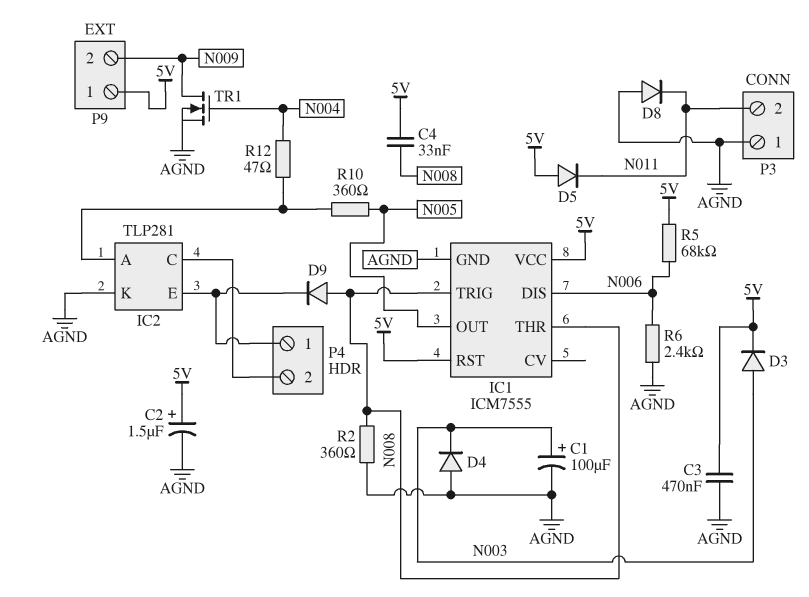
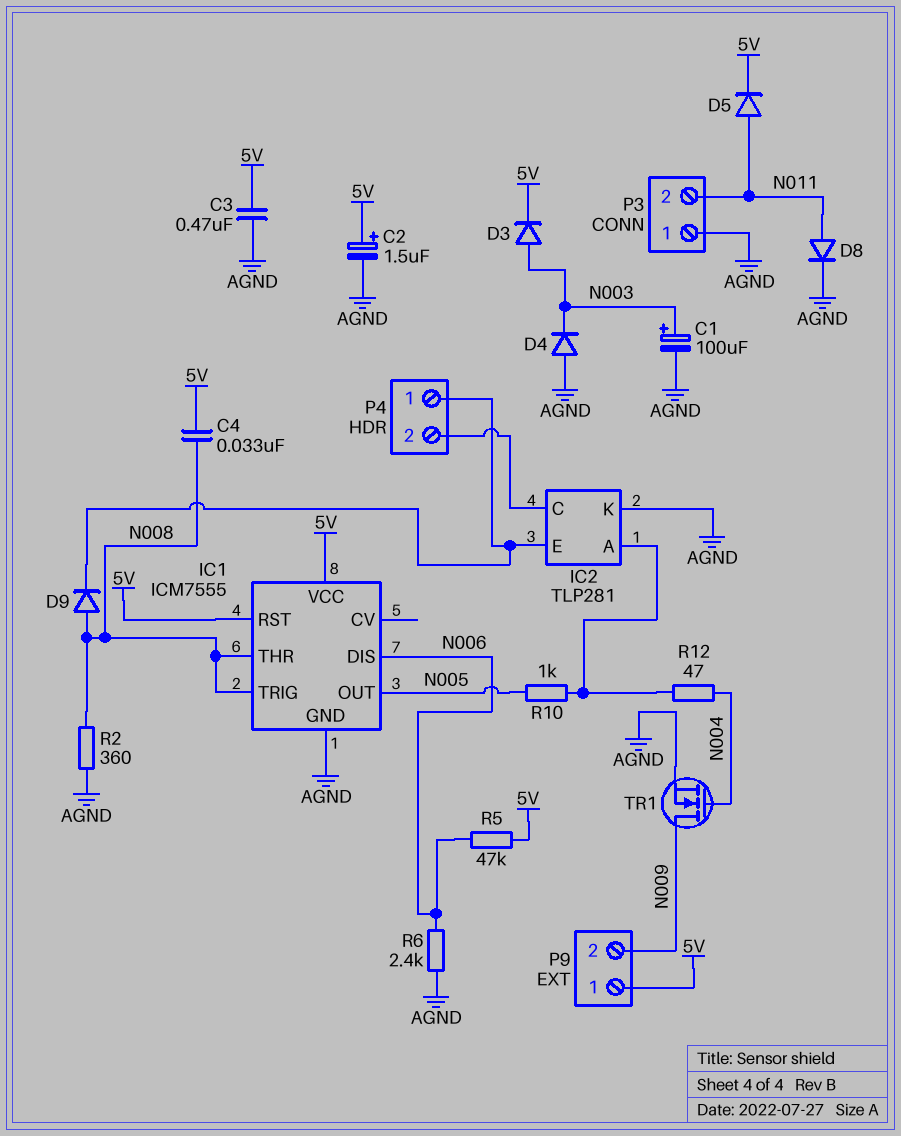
D5: diode (A 5V, K N011) -> diode (A N011, K 5V)
D8: diode (A AGND, K N011) -> diode (A N011, K AGND)
R5: 68k (5V, N006) -> 47k (5V, N006)
R10: 360 (IC2/A, N005) -> 1k (IC2/A, N005)

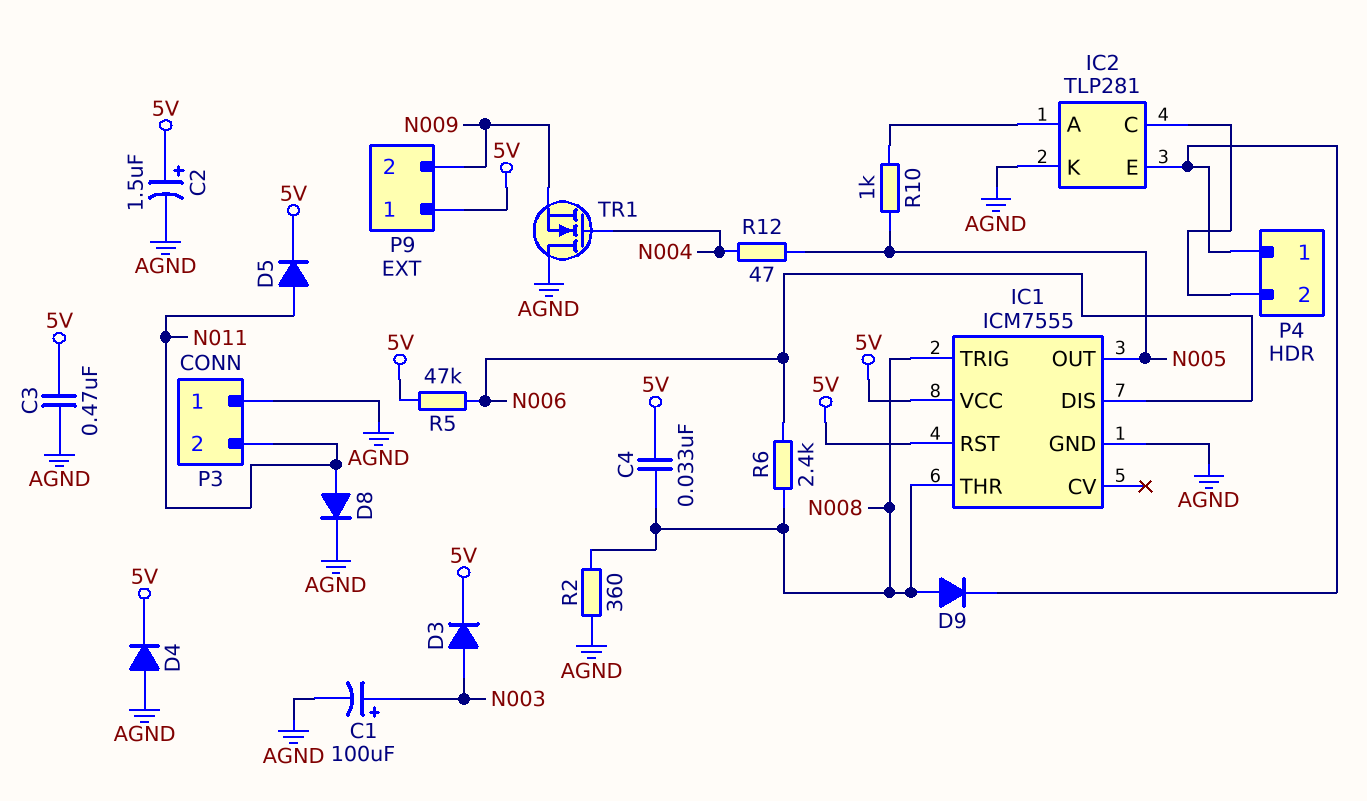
D4: diode (A AGND, K N003) -> diode (A AGND, K 5V)
R6: 2.4k (AGND, N006) -> 2.4k (N006, N008)
R12: 47 (IC2/A, N004) -> 47 (N004, N005)
TR1: NMOS (G N004, D N009, S AGND) -> NMOS (G N004, D AGND, S N009)

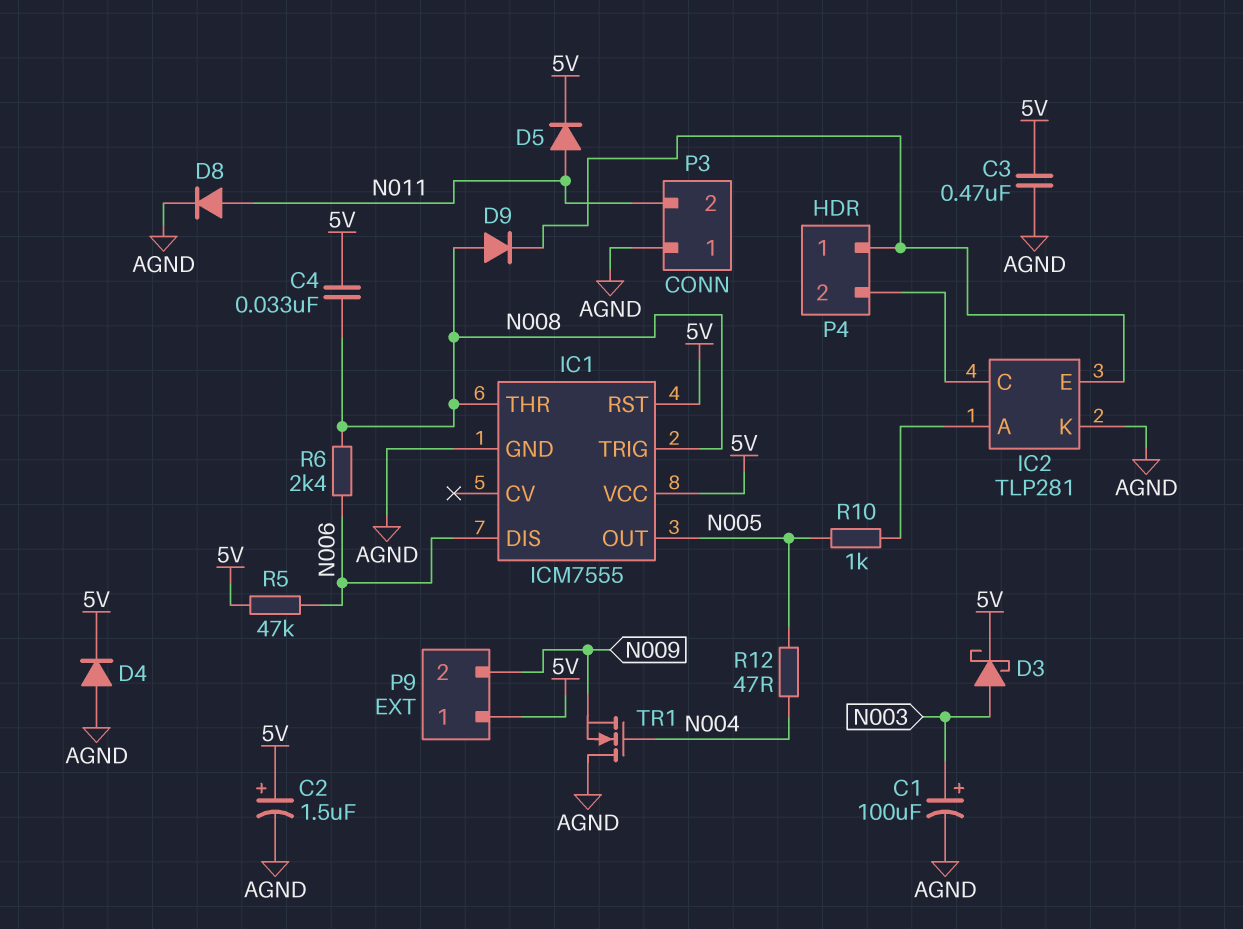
D3: diode (A N003, K 5V) -> schottky (A N003, K 5V)
R2: 360 (AGND, N008) -> none

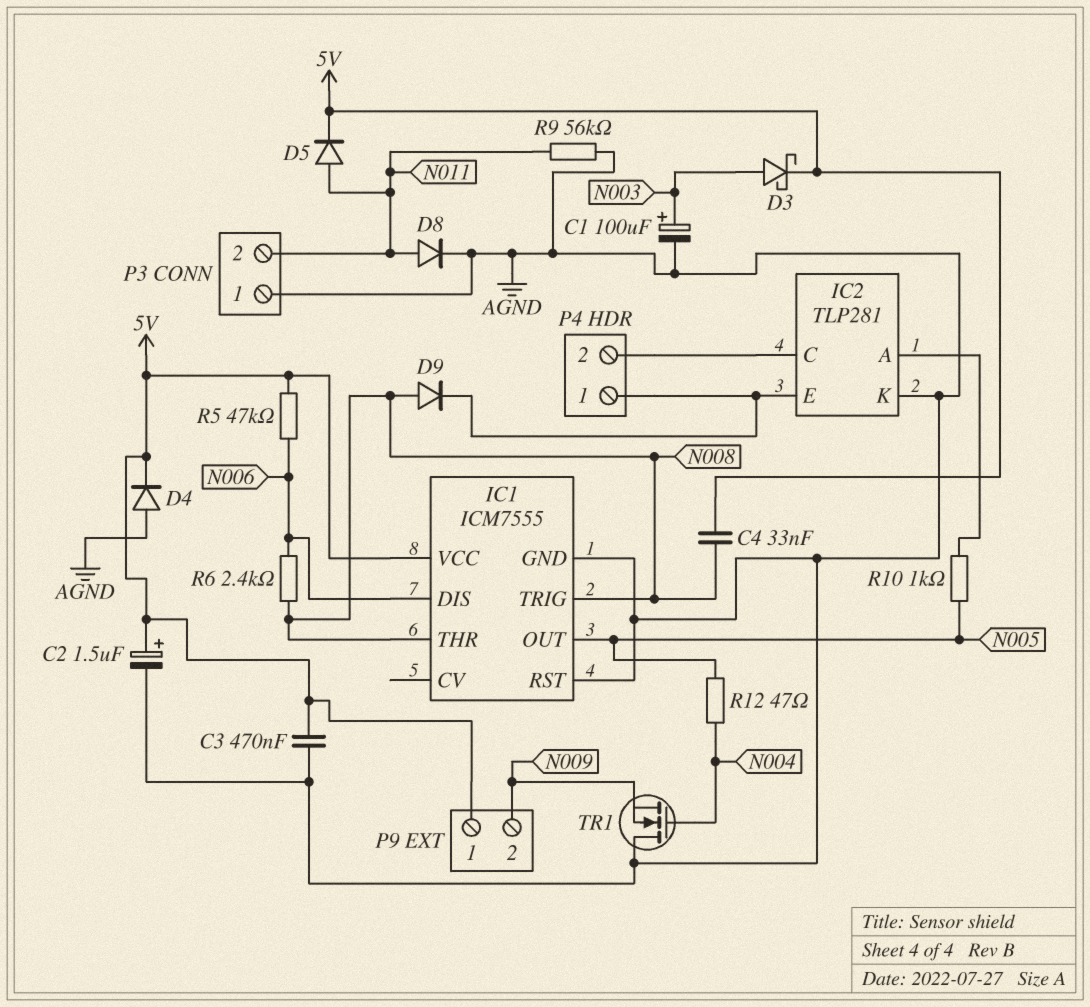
IC1 pin RST: 5V -> AGND
R9: none -> 56k (AGND, N011)

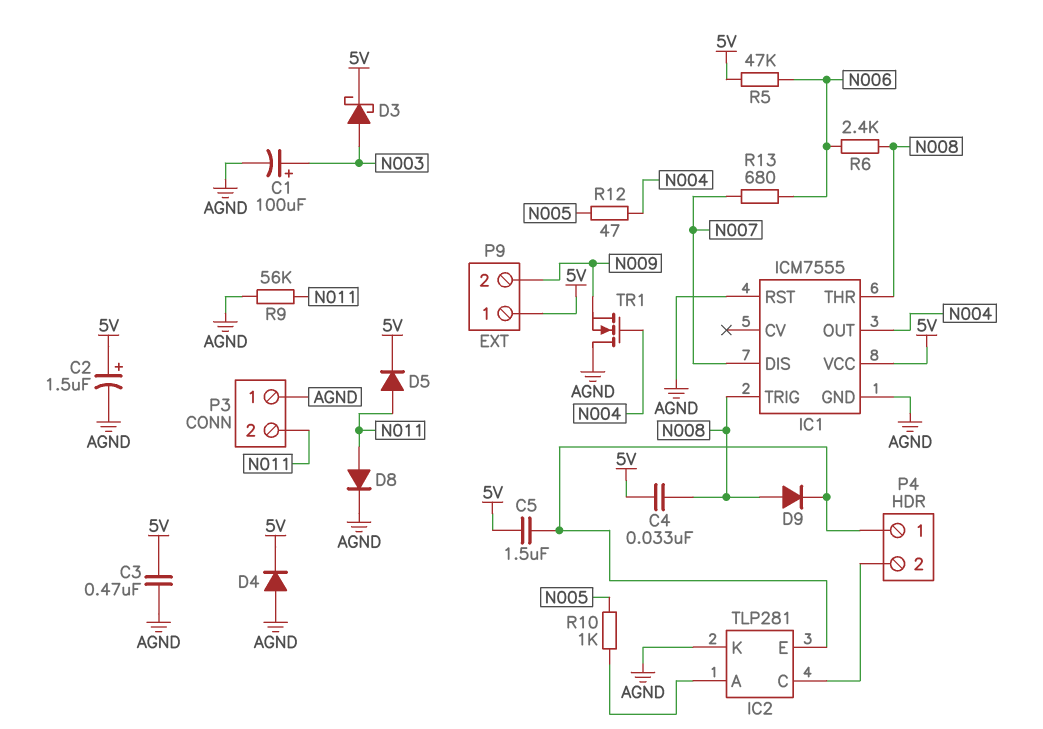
C5: none -> 1.5uF (5V, IC2/E)
IC1 pin DIS: N006 -> N007
IC1 pin OUT: N005 -> N004
R13: none -> 680 (N006, N007)

